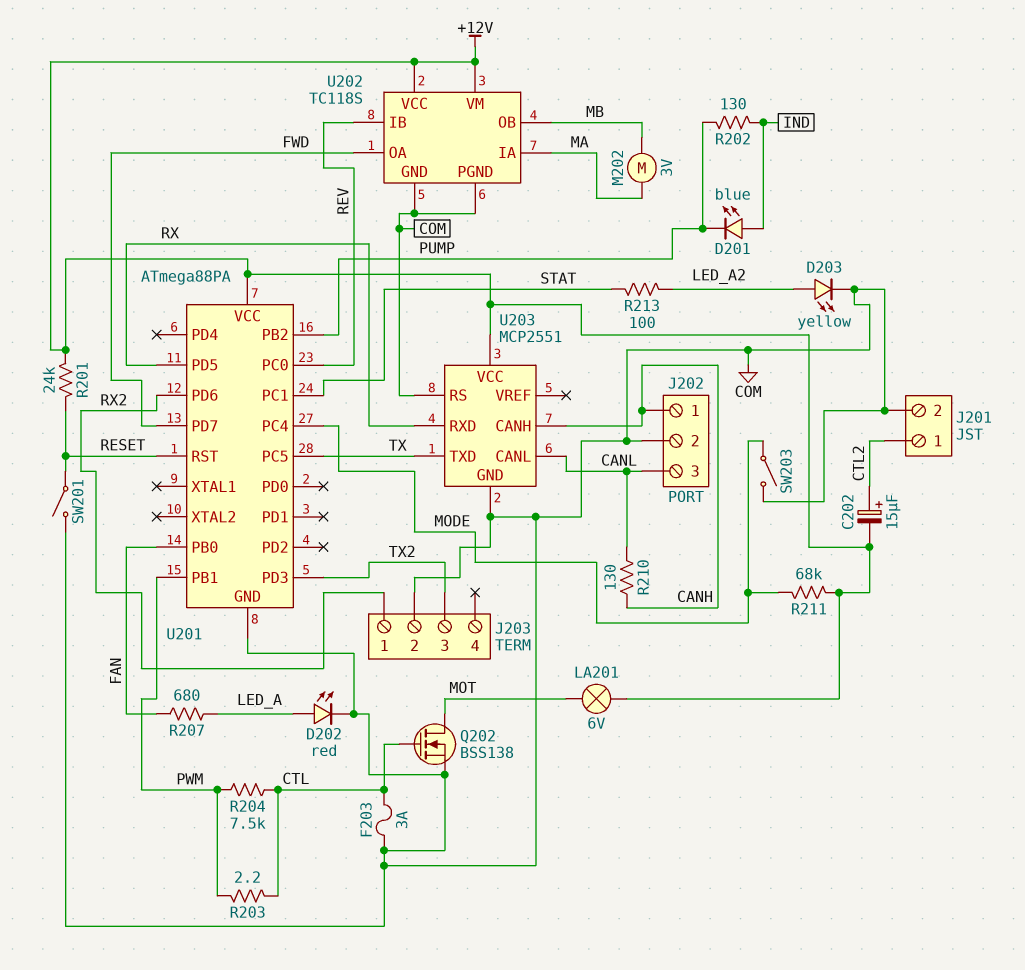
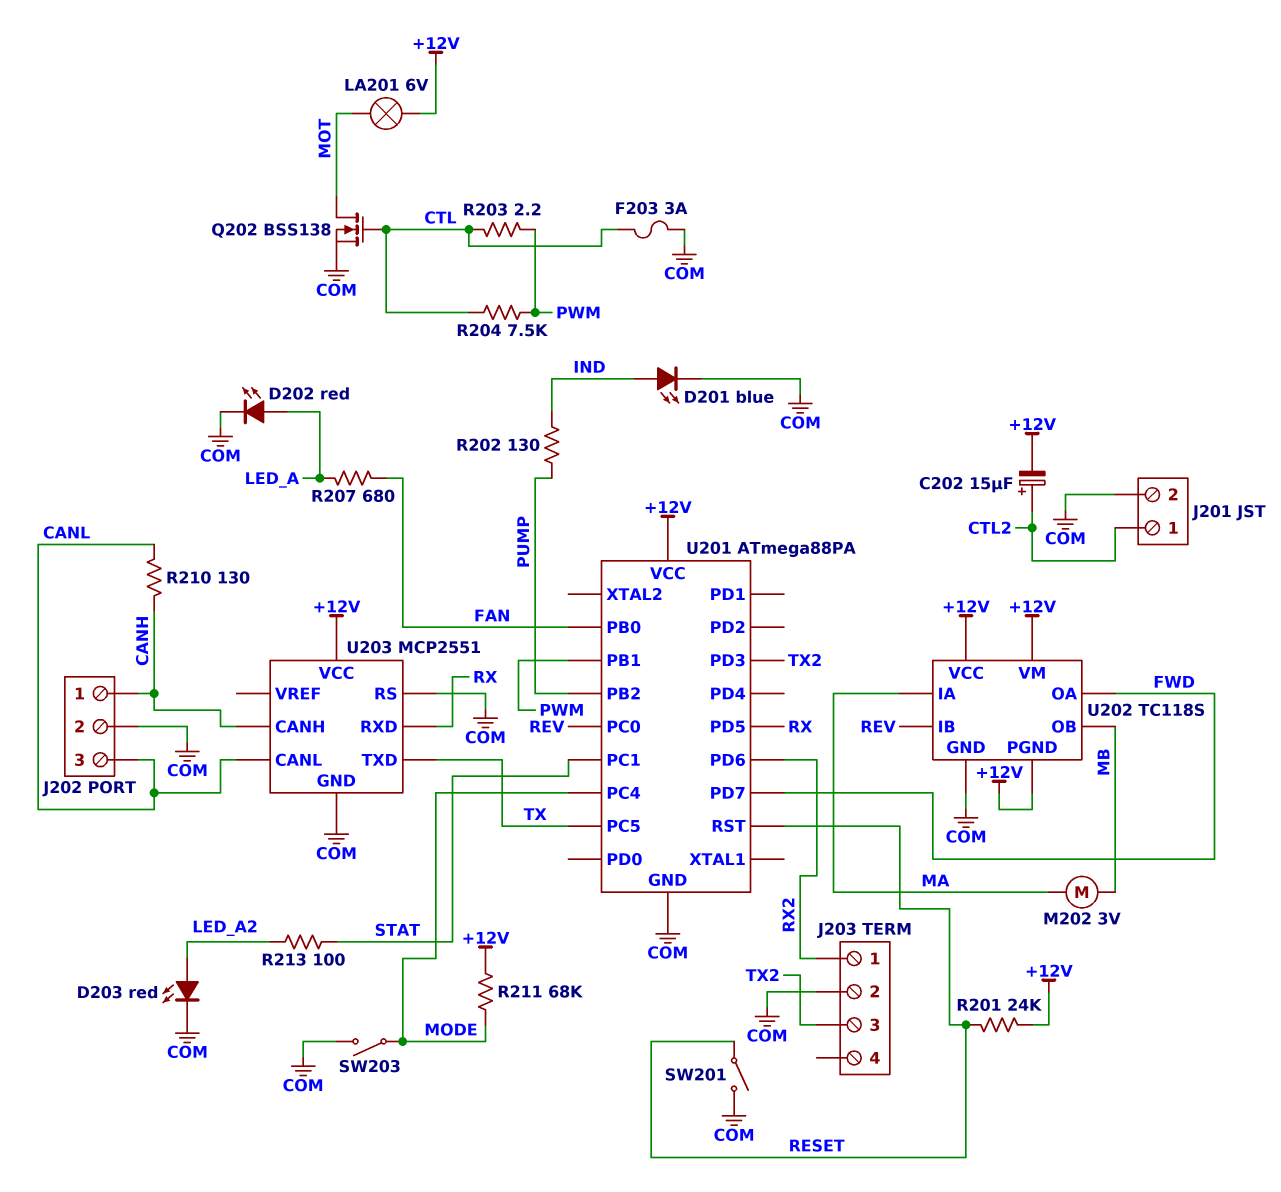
D201: LED blue (A IND, K PUMP) -> LED blue (A IND, K COM)
D203: LED yellow (A LED_A2, K COM) -> LED red (A LED_A2, K COM)
U202 pin PGND: COM -> +12V

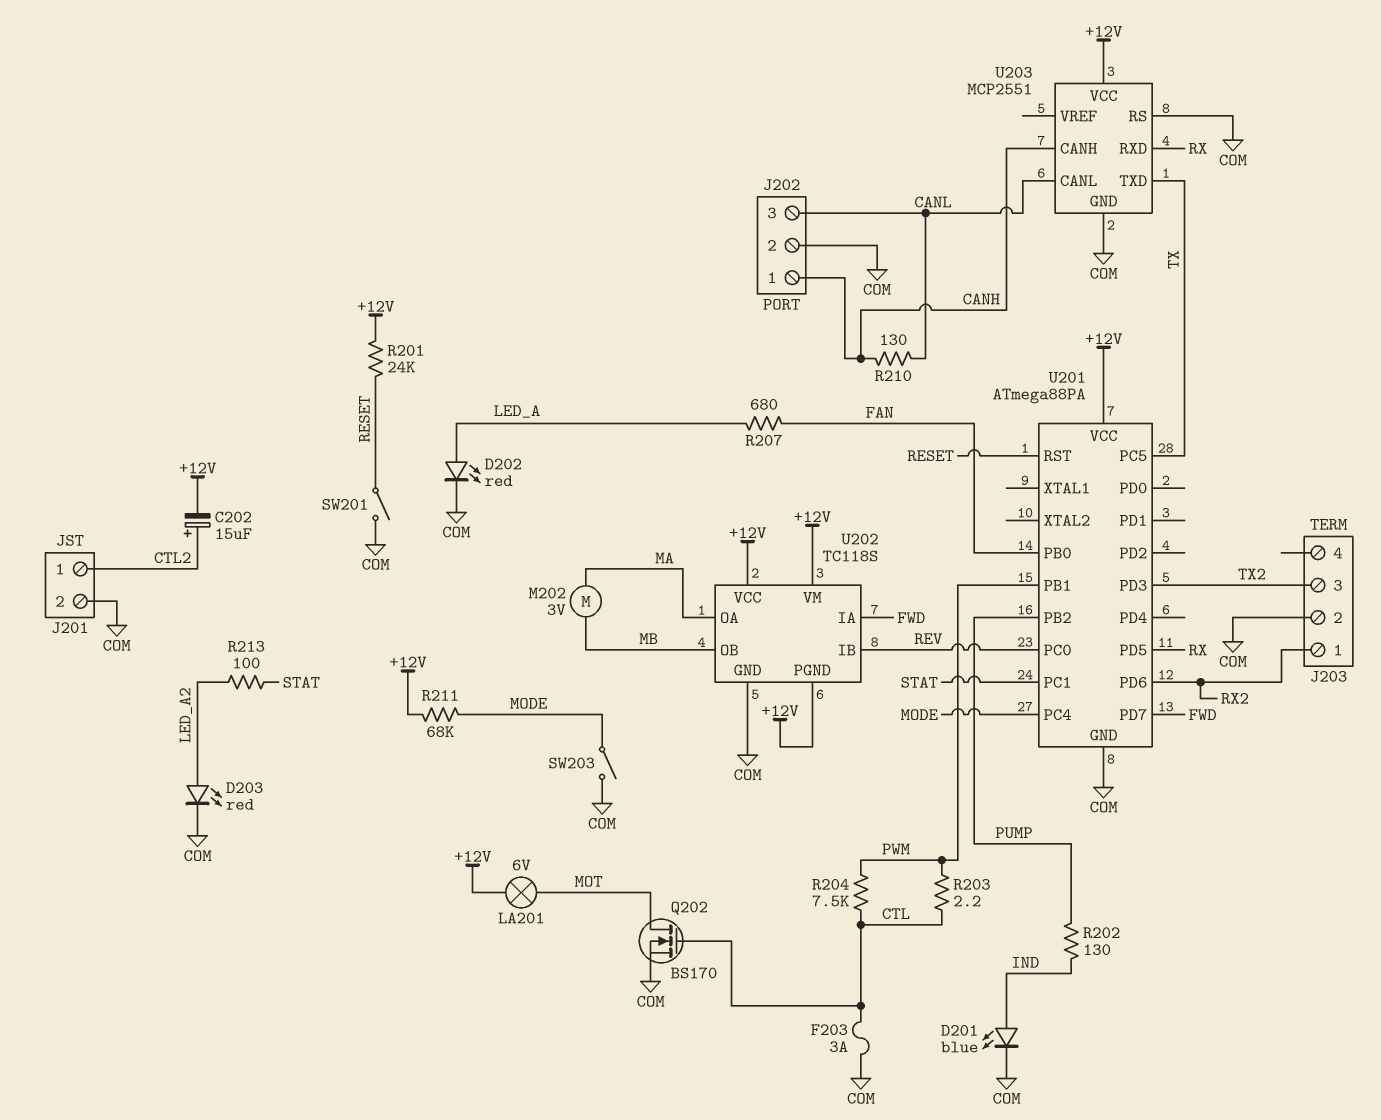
Q202: NMOS BSS138 (G CTL, D MOT, S COM) -> NMOS BS170 (G CTL, D MOT, S COM)
U202 pin IA: MA -> FWD
U202 pin OA: FWD -> MA

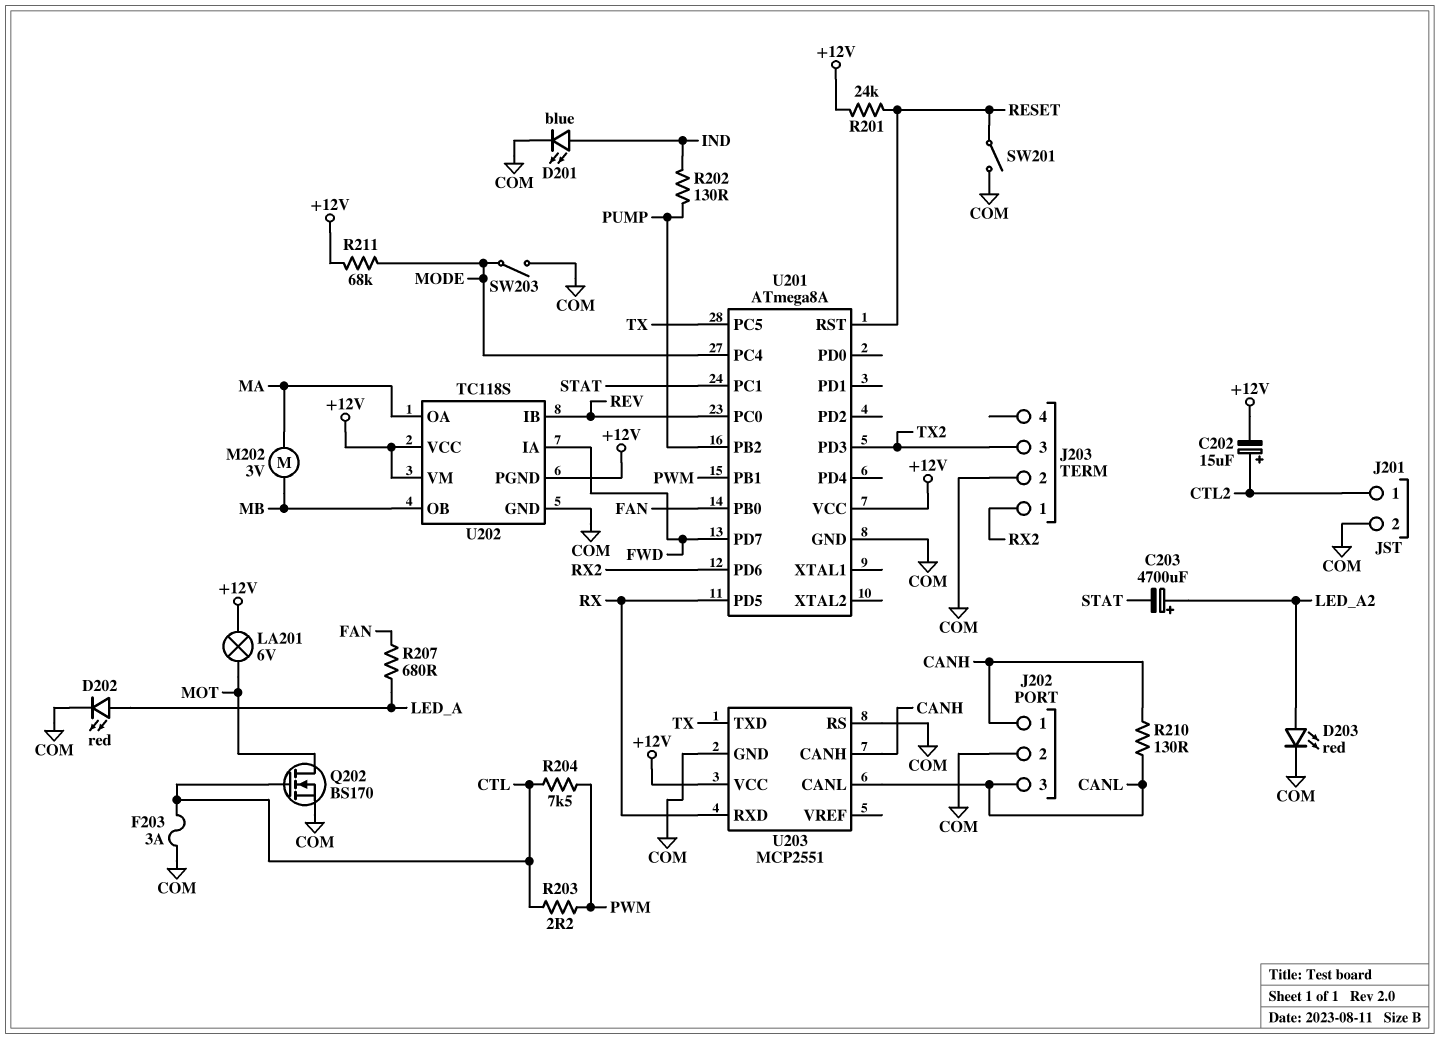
C203: none -> 4700uF (plus LED_A2, minus STAT)
R213: 100 (LED_A2, STAT) -> none
U201: ATmega88PA -> ATmega8A

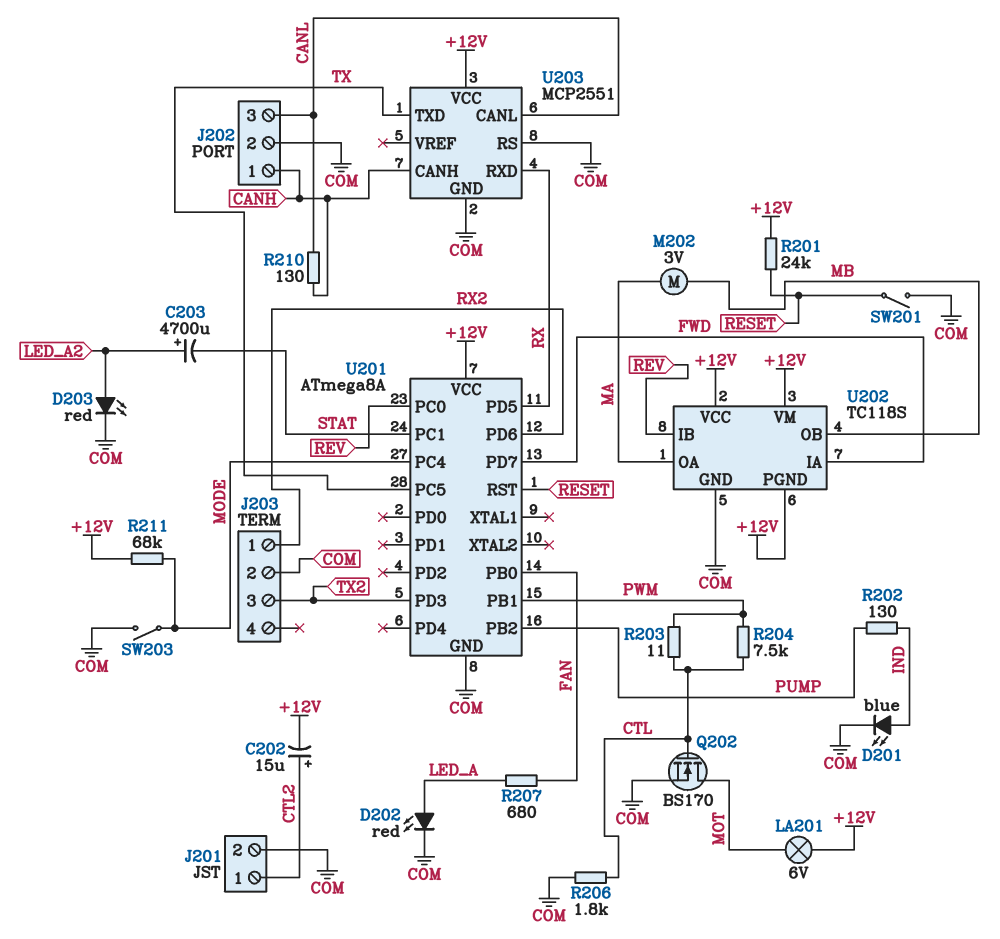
F203: 3A (COM, CTL) -> none
R203: 2.2 (CTL, PWM) -> 11 (CTL, PWM)
R206: none -> 1.8k (COM, CTL)

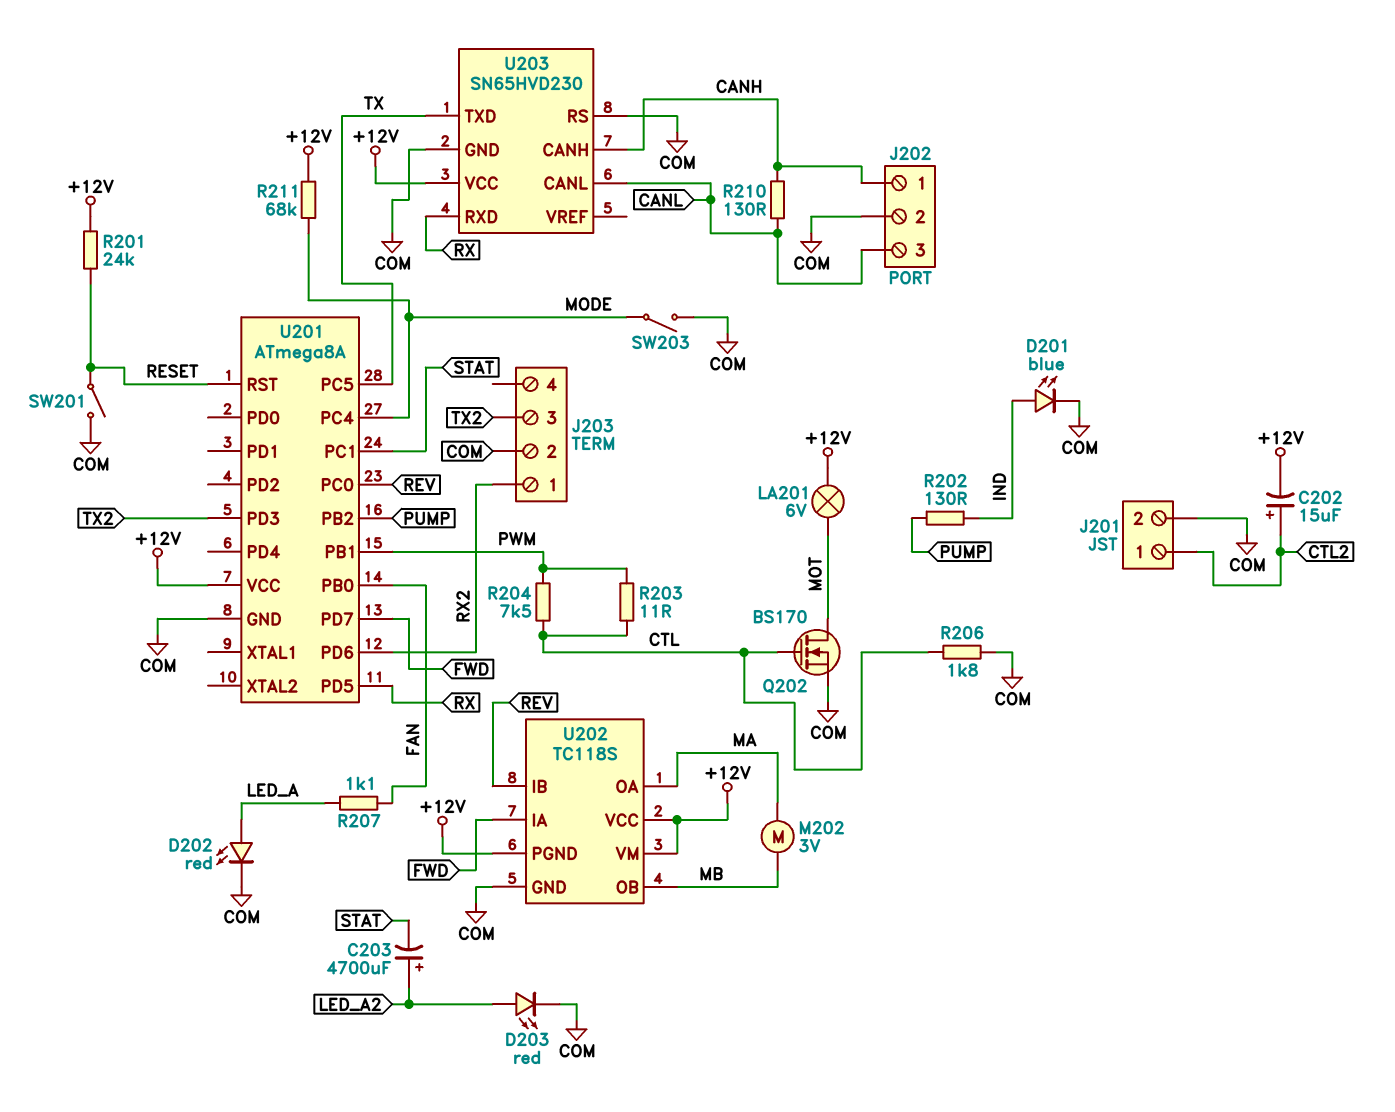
R207: 680 (FAN, LED_A) -> 1.1k (FAN, LED_A)
U203: MCP2551 -> SN65HVD230

